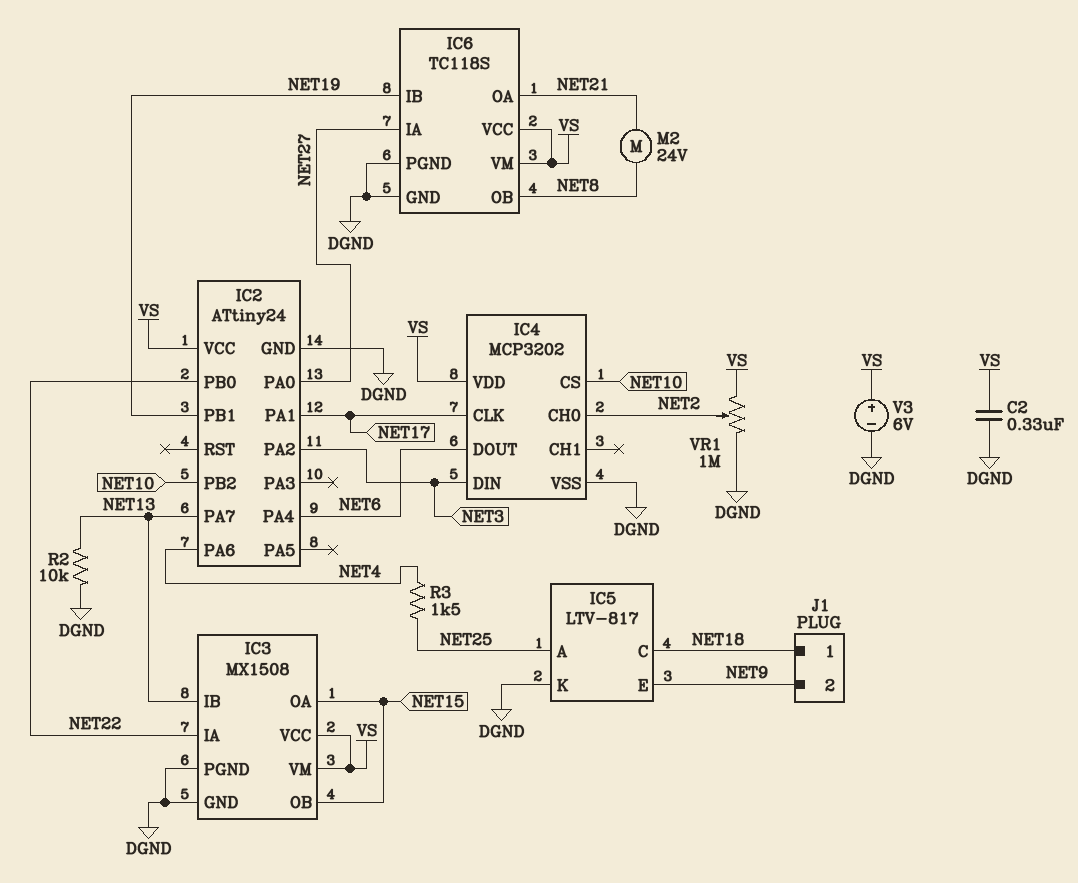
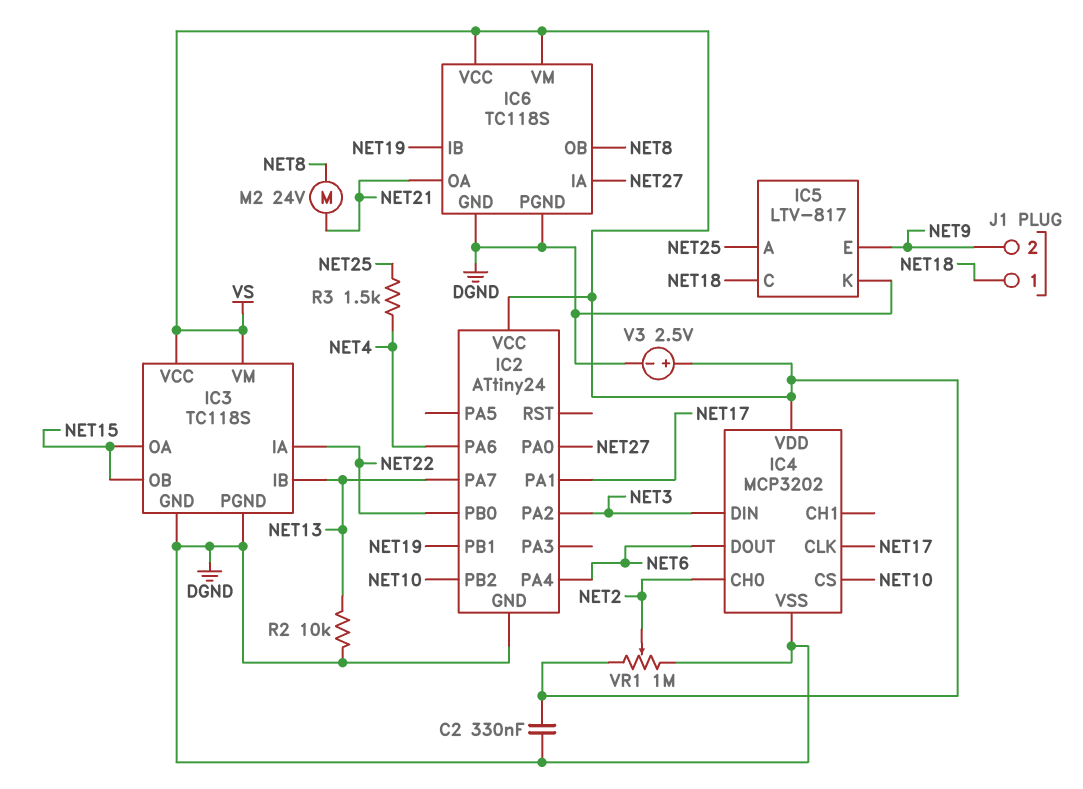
IC3: MX1508 -> TC118S
V3: 6V (plus VS, minus DGND) -> 2.5V (plus VS, minus DGND)

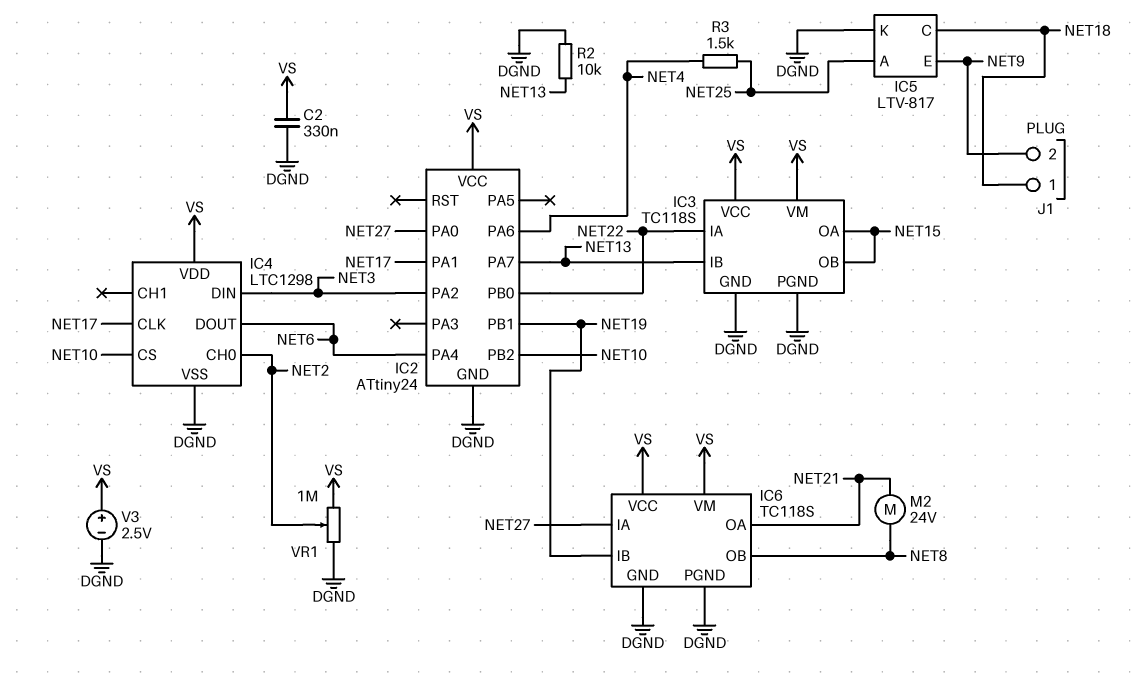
IC4: MCP3202 -> LTC1298

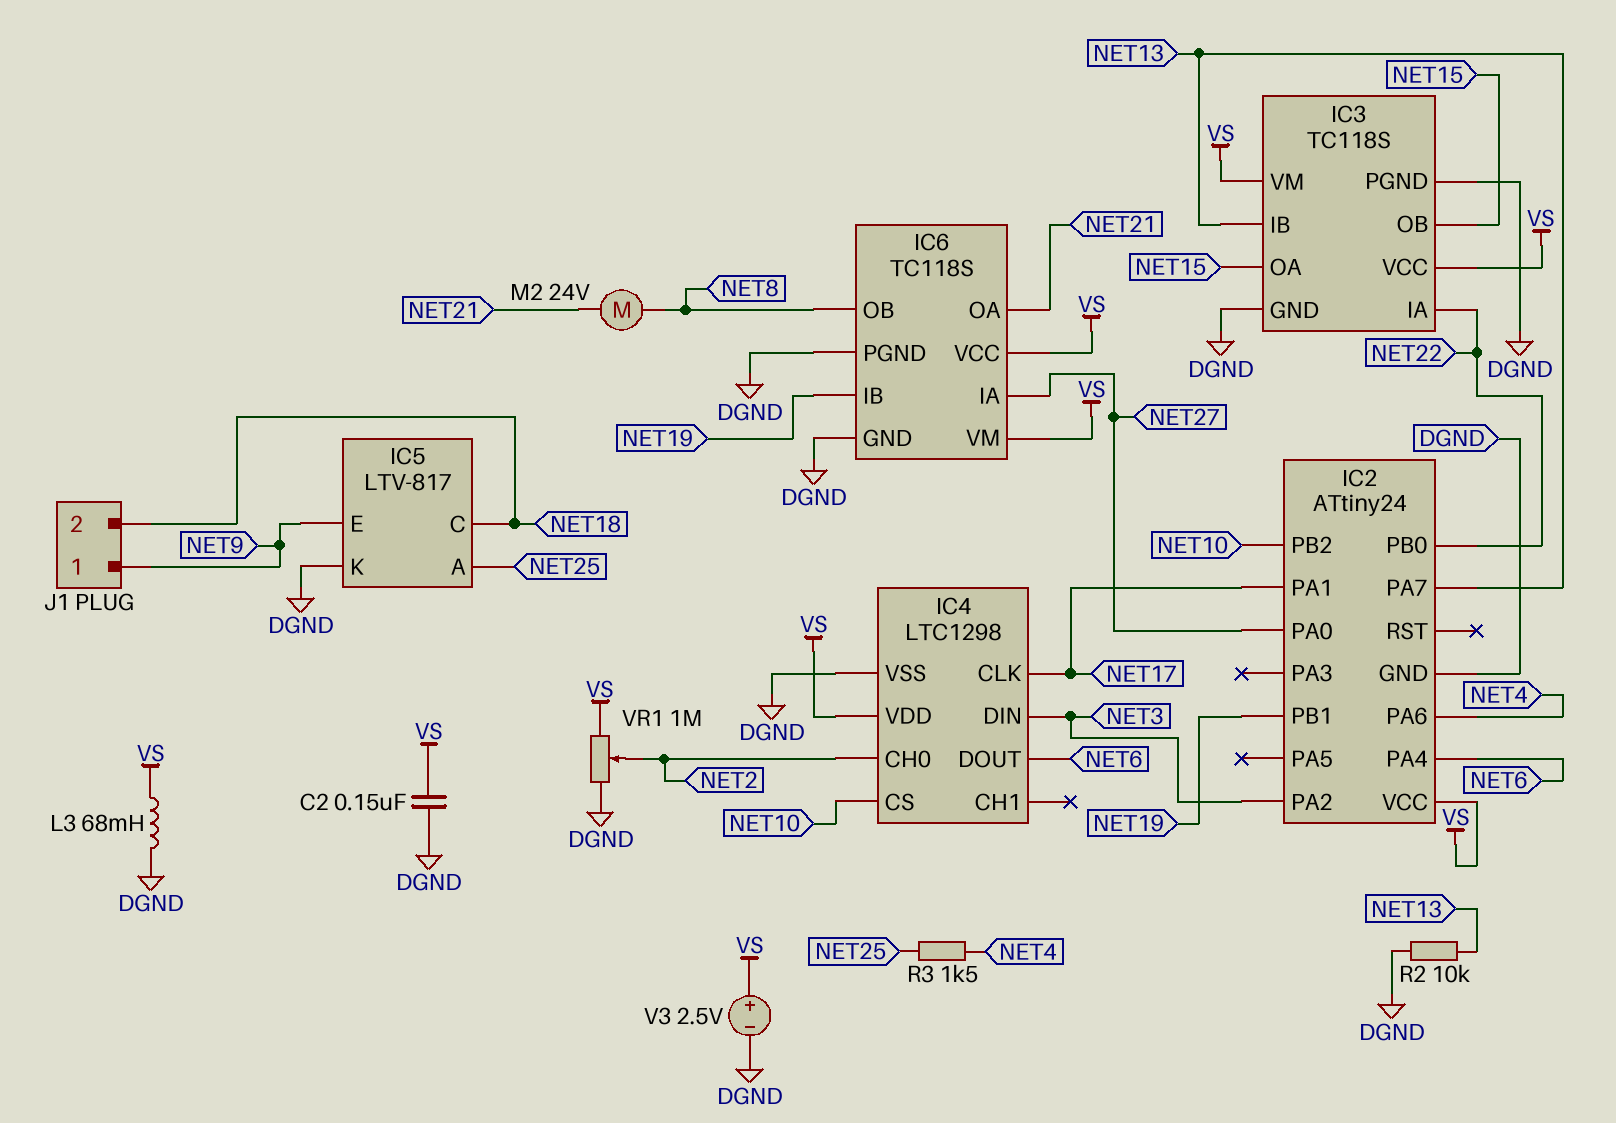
C2: 330nF (DGND, VS) -> 150nF (DGND, VS)
J1 pin 1: NET18 -> NET9
J1 pin 2: NET9 -> NET18
L3: none -> 68mH (DGND, VS)

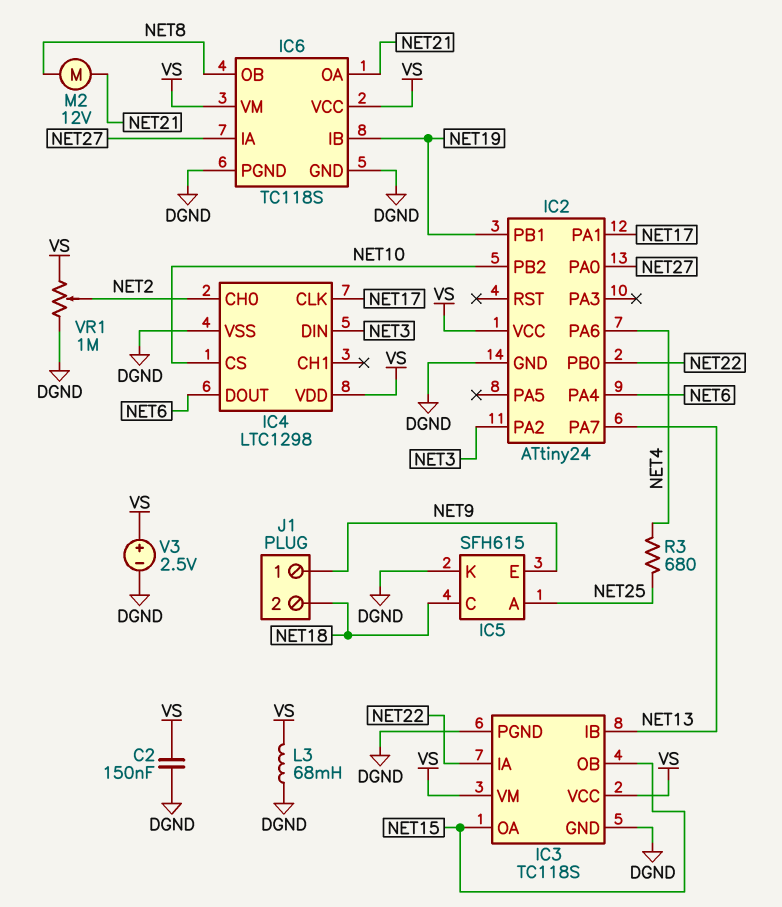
IC5: LTV-817 -> SFH615
M2: motor 24V (NET8, NET21) -> motor 12V (NET8, NET21)
R2: 10k (DGND, NET13) -> none
R3: 1.5k (NET4, NET25) -> 680 (NET4, NET25)

